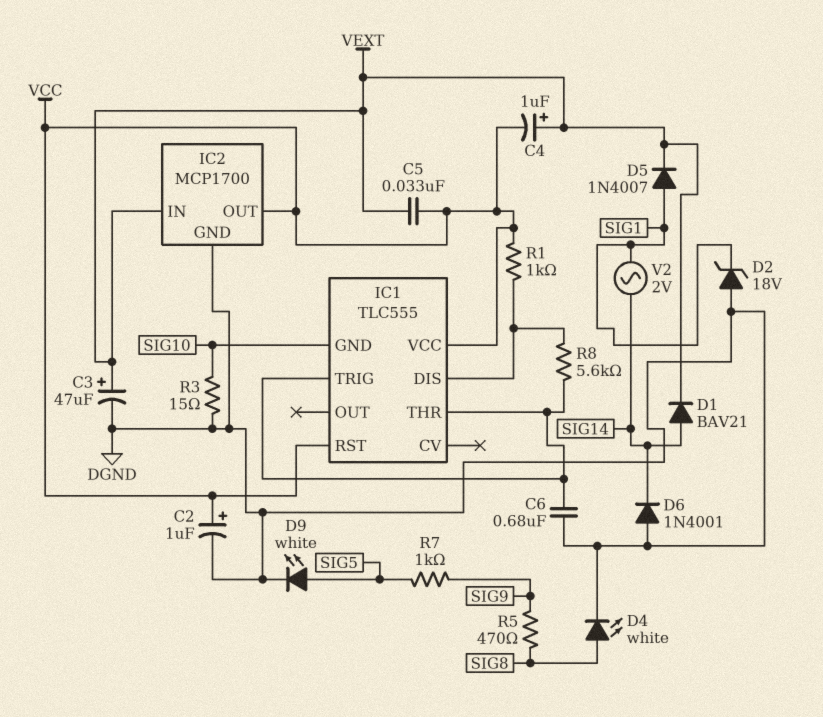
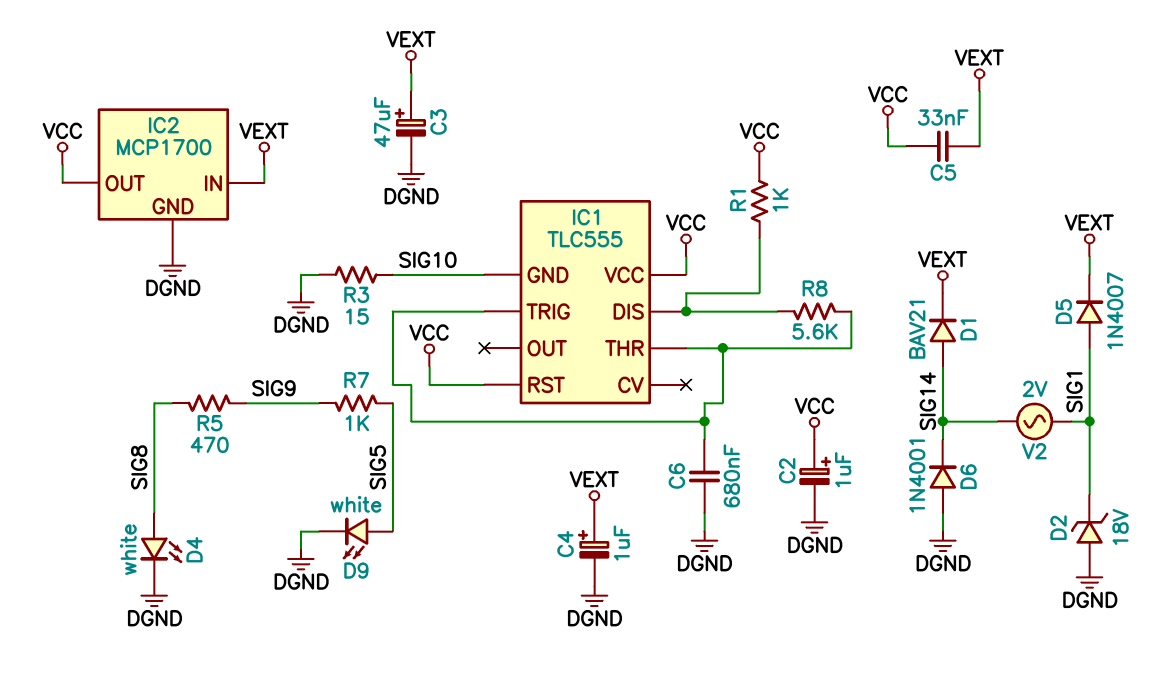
C4: 1uF (plus VEXT, minus VCC) -> 1uF (plus VEXT, minus DGND)

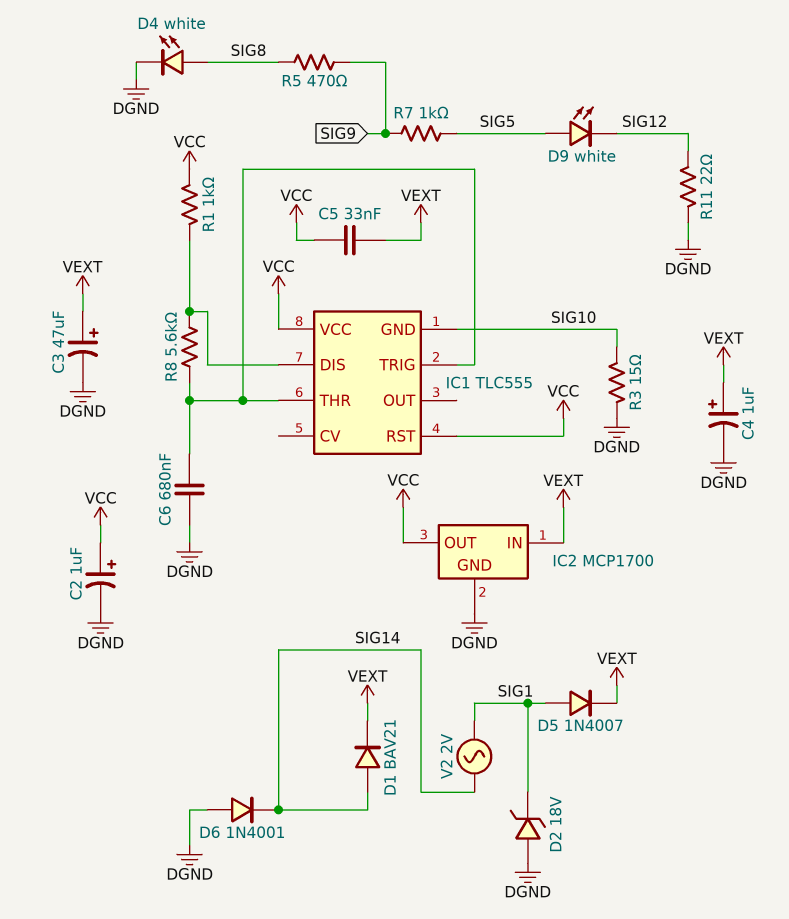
D9: LED white (A SIG5, K DGND) -> LED white (A SIG5, K SIG12)
R11: none -> 22 (DGND, SIG12)

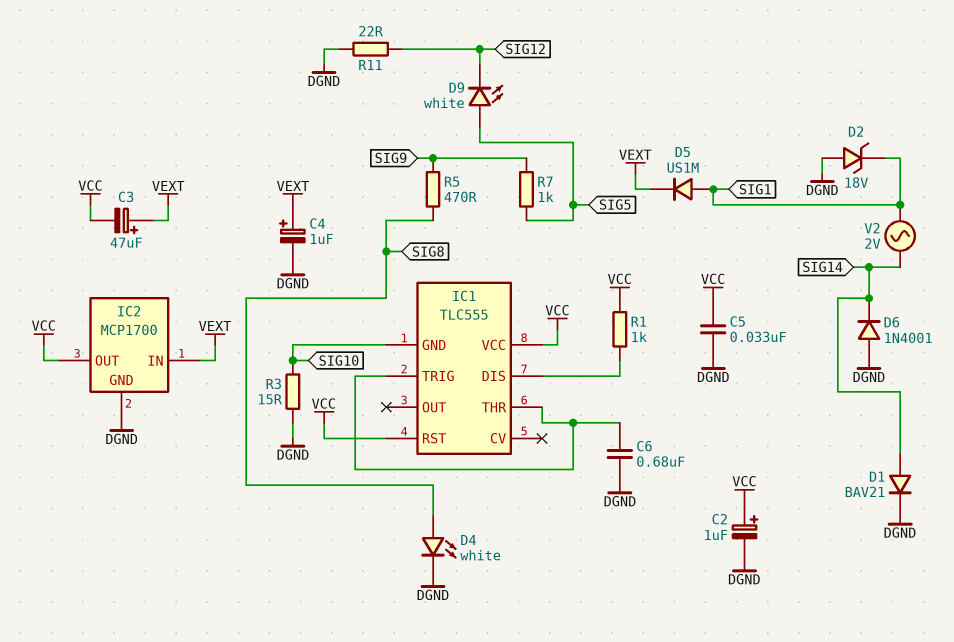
C3: 47uF (plus VEXT, minus DGND) -> 47uF (plus VEXT, minus VCC)
C5: 33nF (VCC, VEXT) -> 33nF (DGND, VCC)
D1: diode BAV21 (A SIG14, K VEXT) -> diode BAV21 (A SIG14, K DGND)
D5: diode 1N4007 (A SIG1, K VEXT) -> diode US1M (A SIG1, K VEXT)
R8: 5.6k (IC1/DIS, IC1/THR) -> none

